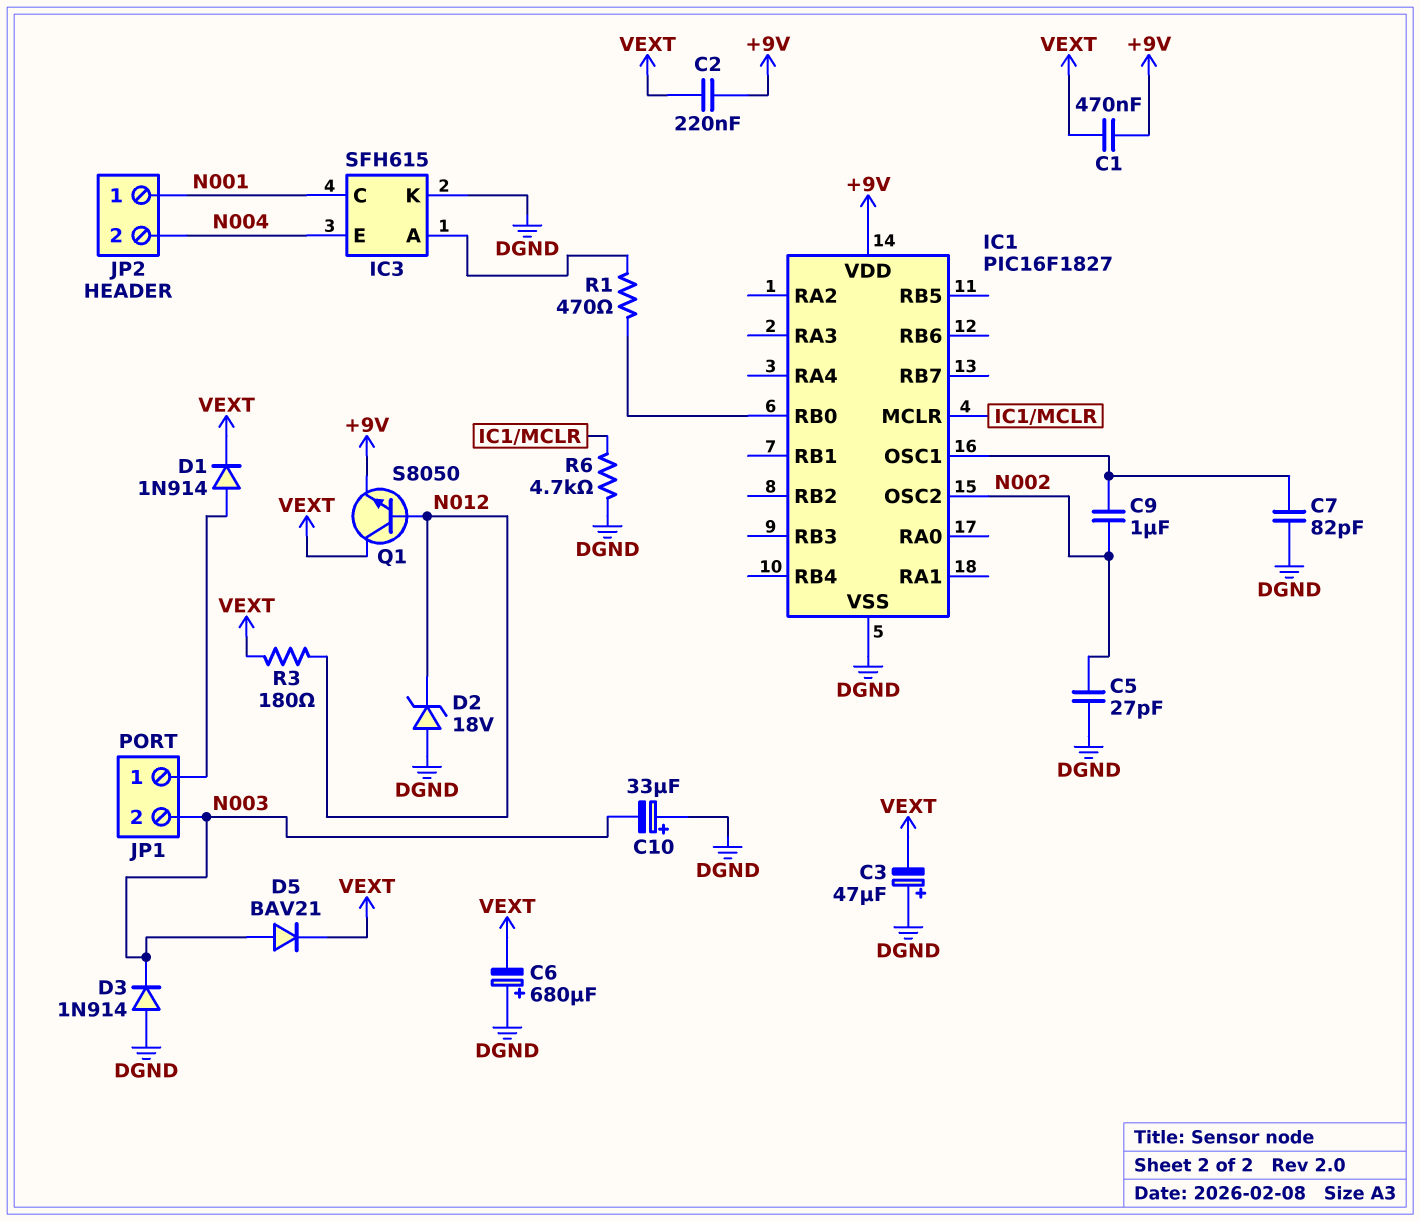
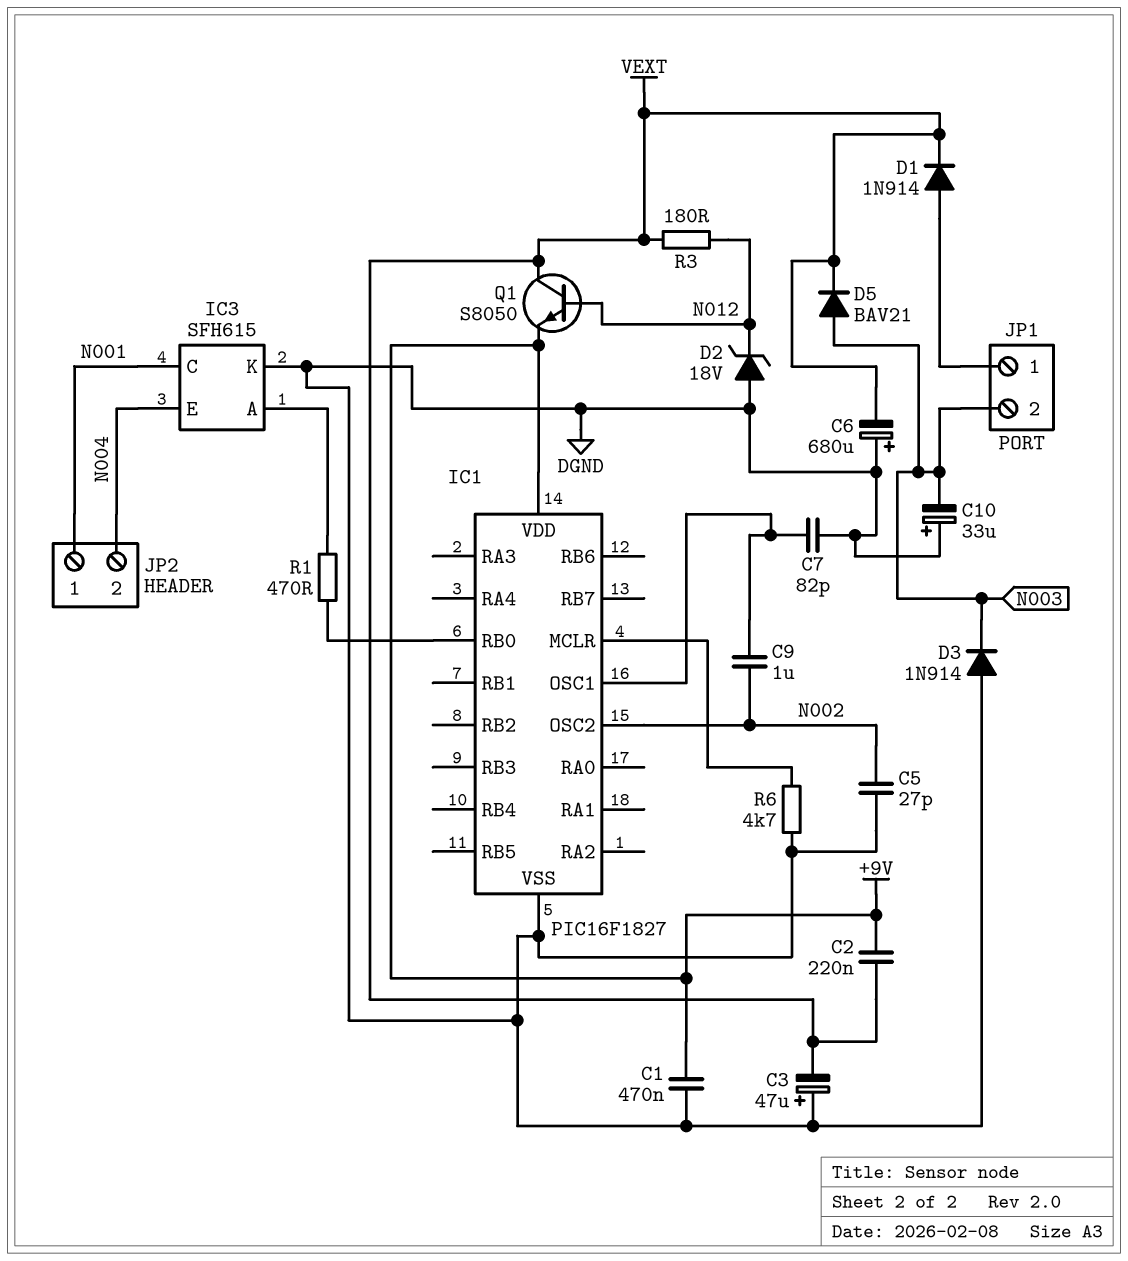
C1: 470nF (+9V, VEXT) -> 470nF (+9V, DGND)

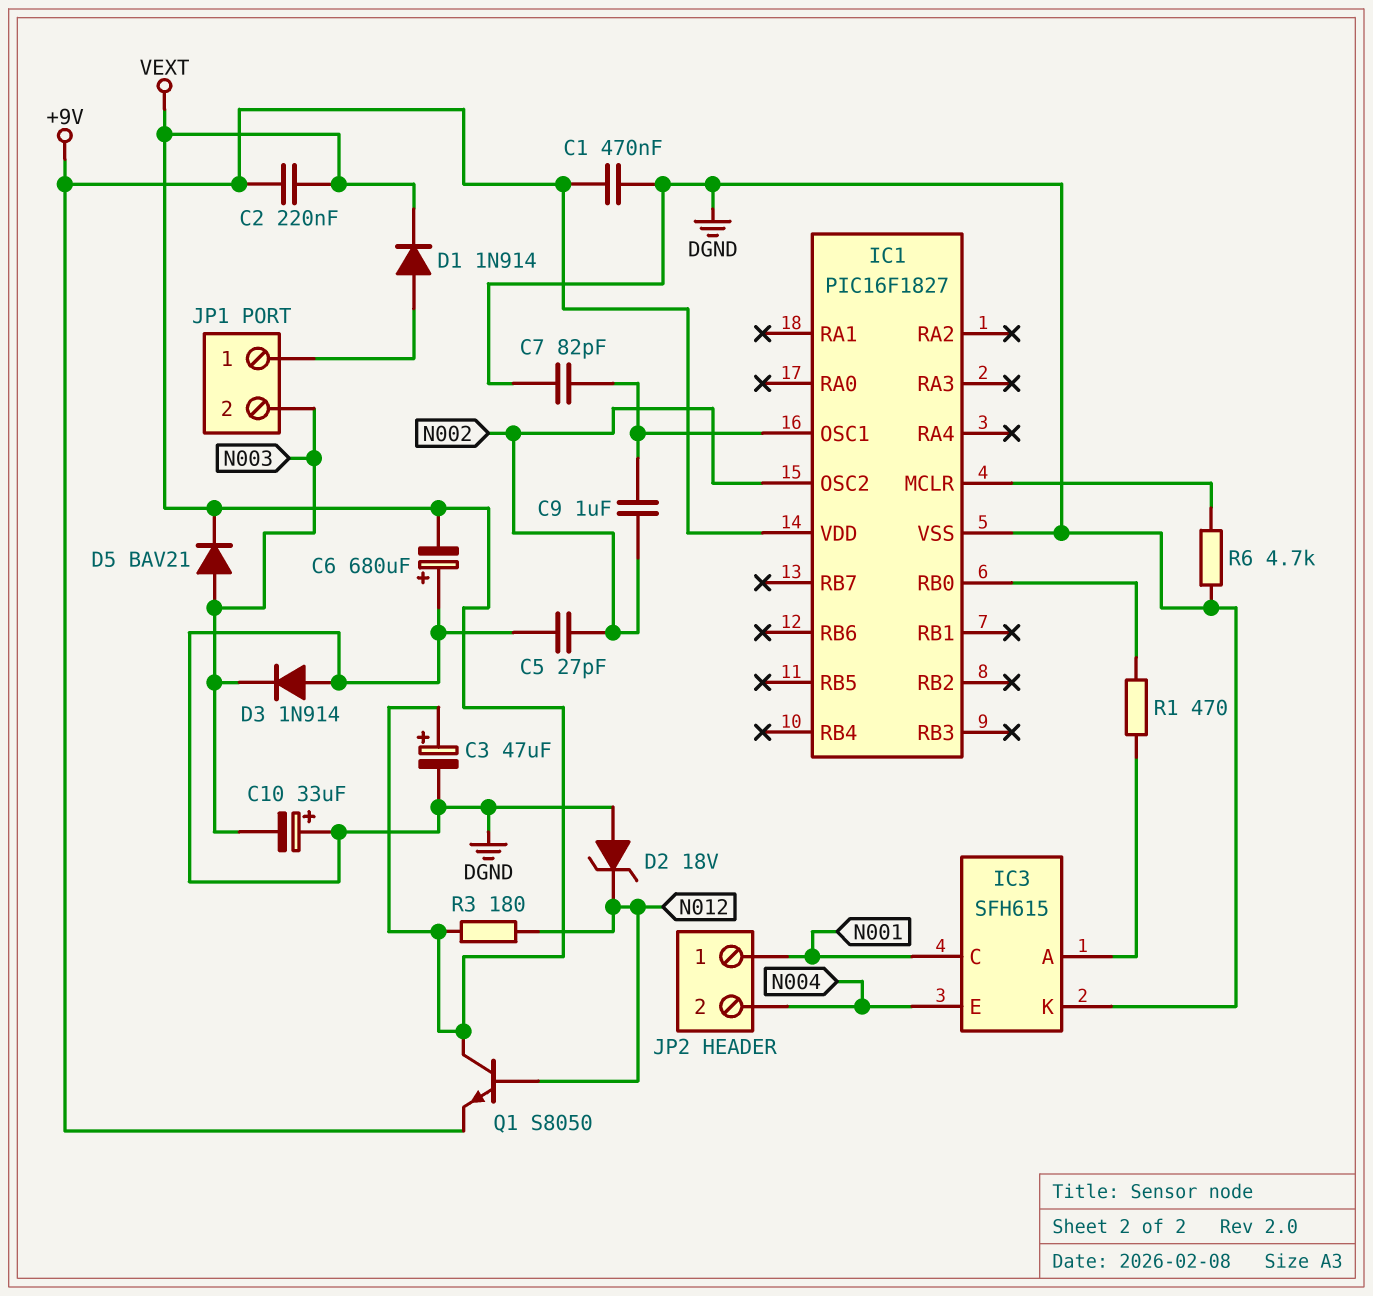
C3: 47uF (plus DGND, minus VEXT) -> 47uF (plus VEXT, minus DGND)

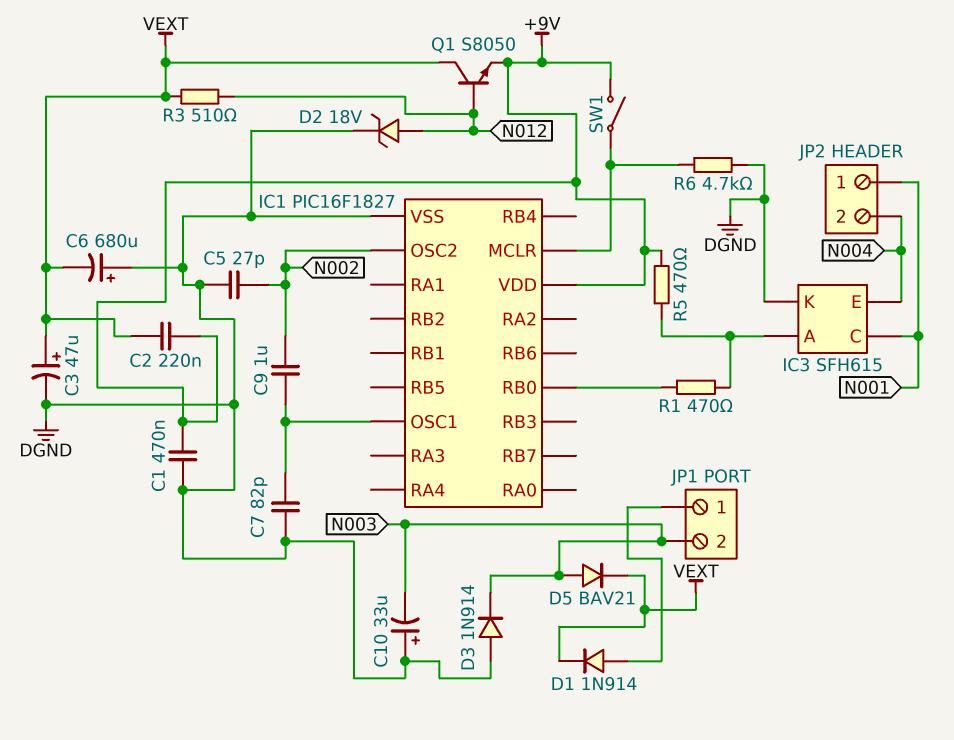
D2: zener 18V (A DGND, K N012) -> zener 18V (A N012, K DGND)
R3: 180 (N012, VEXT) -> 510 (N012, VEXT)
R5: none -> 470 (+9V, IC3/A)
SW1: none -> switch (+9V, IC1/MCLR)

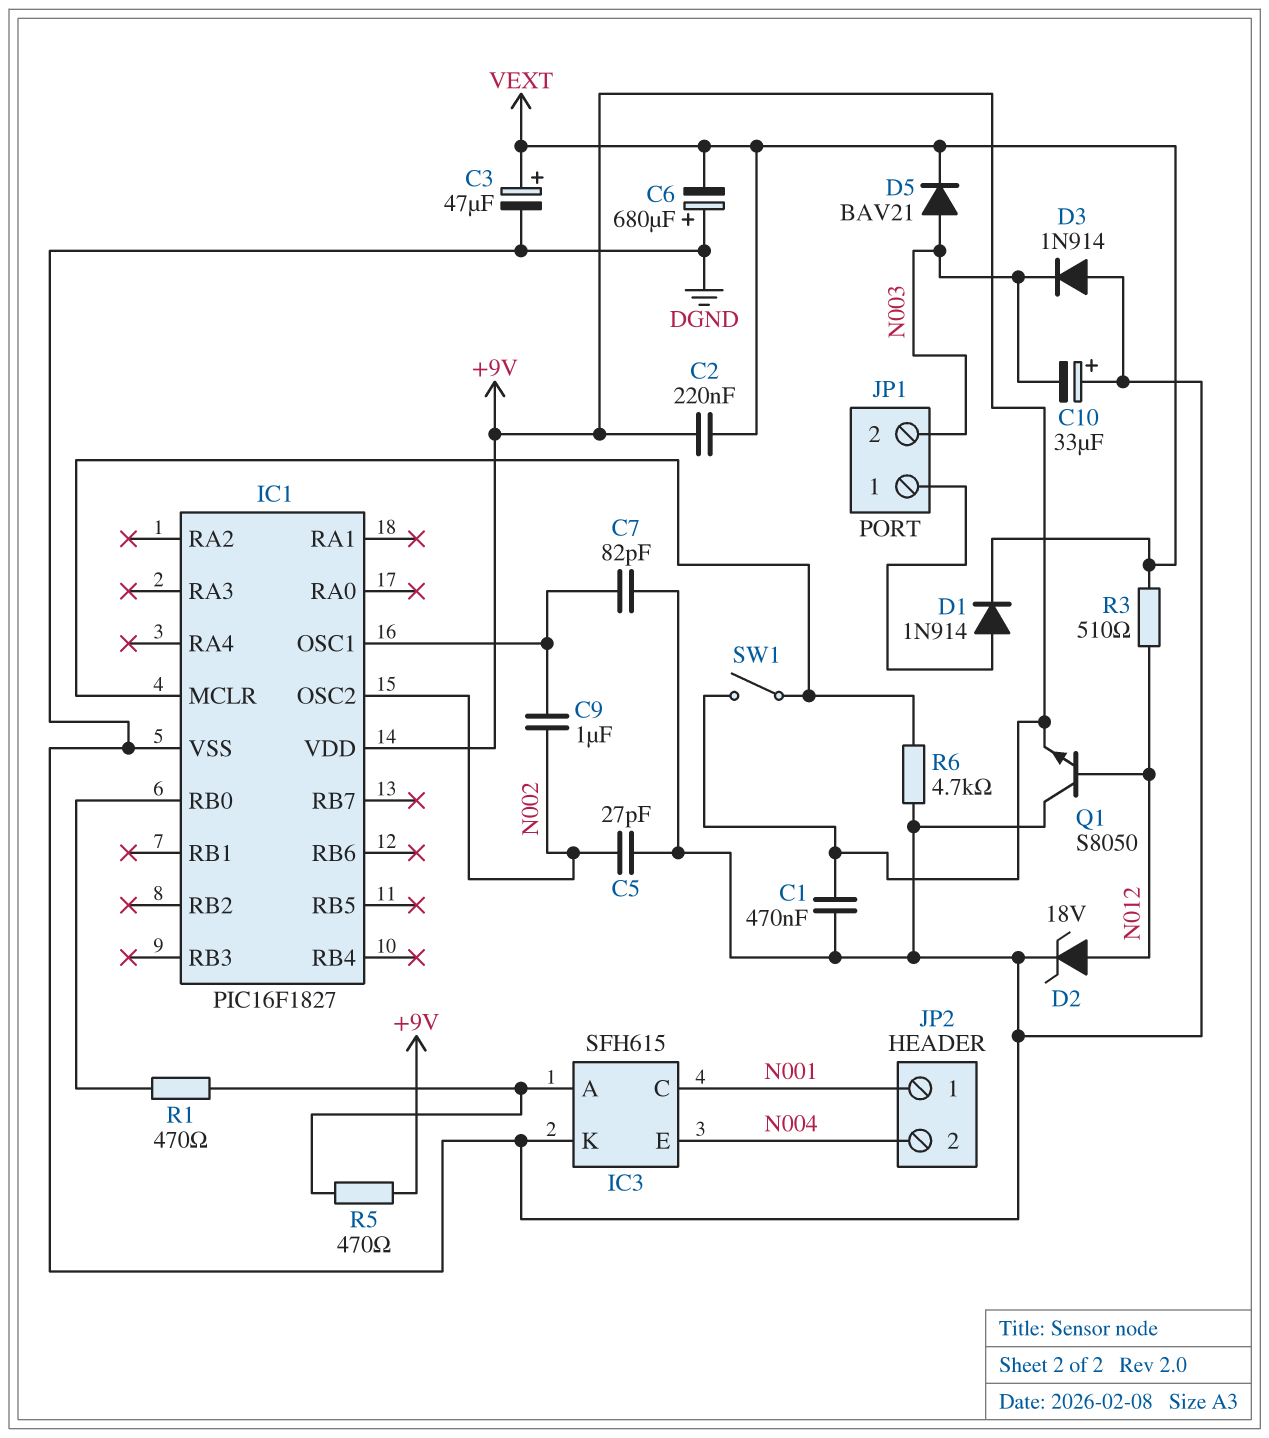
Q1: NPN S8050 (B N012, C VEXT, E +9V) -> NPN S8050 (B N012, C DGND, E +9V)

